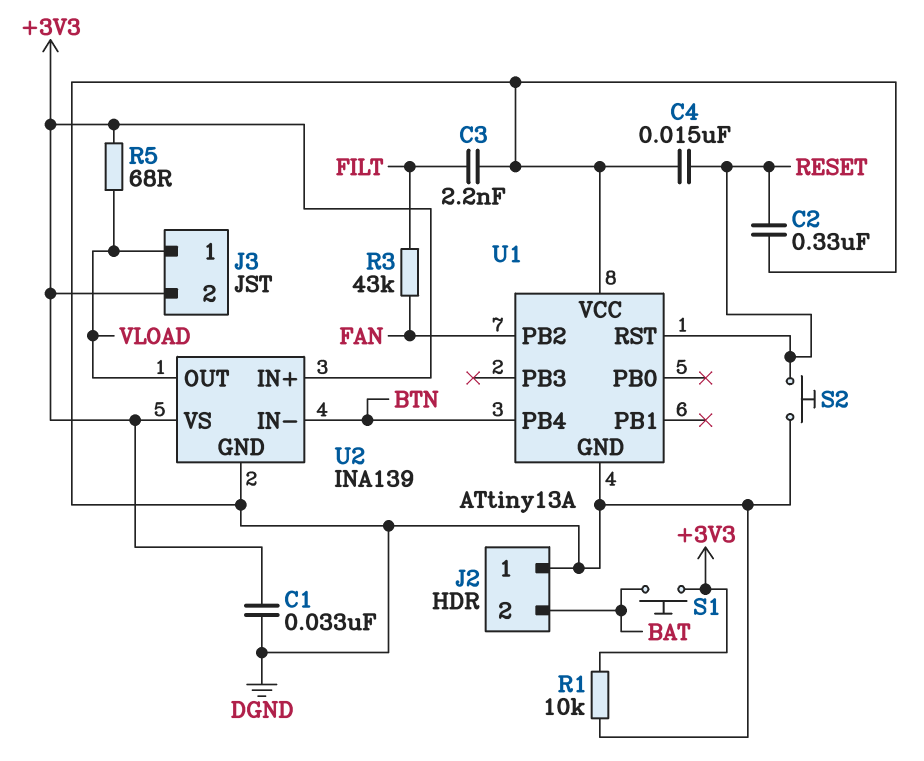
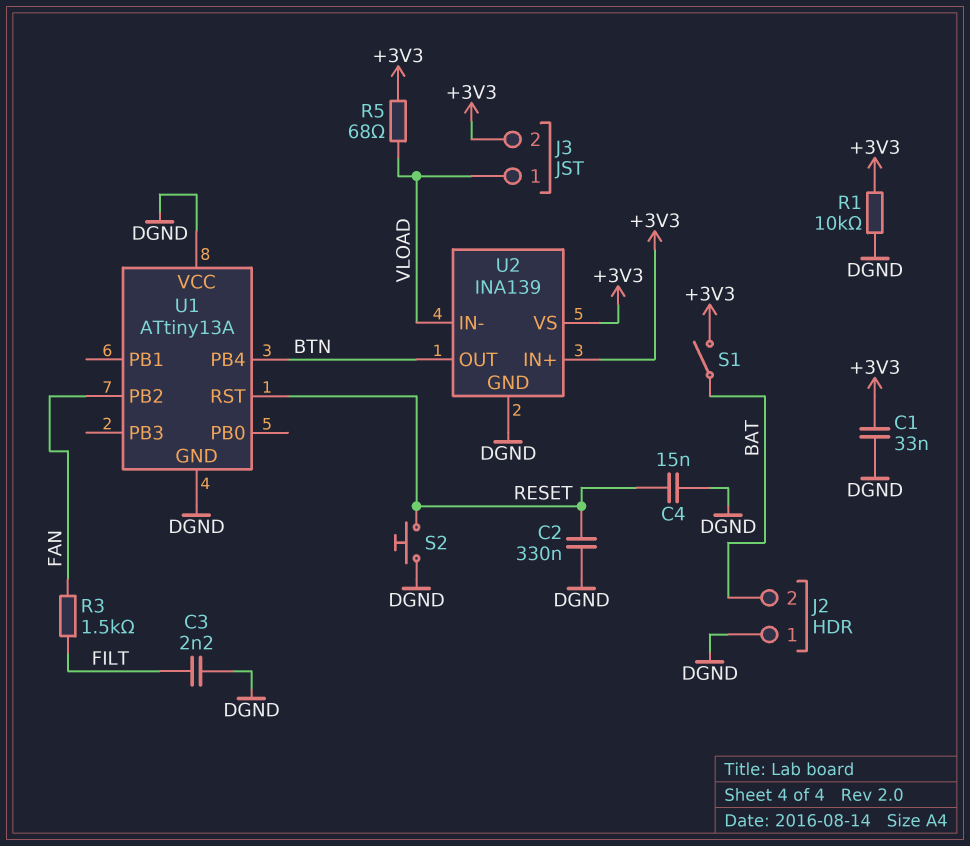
R3: 43k (FAN, FILT) -> 1.5k (FAN, FILT)
S1: button (+3V3, BAT) -> switch (+3V3, BAT)
U2 pin IN-: BTN -> VLOAD
U2 pin OUT: VLOAD -> BTN

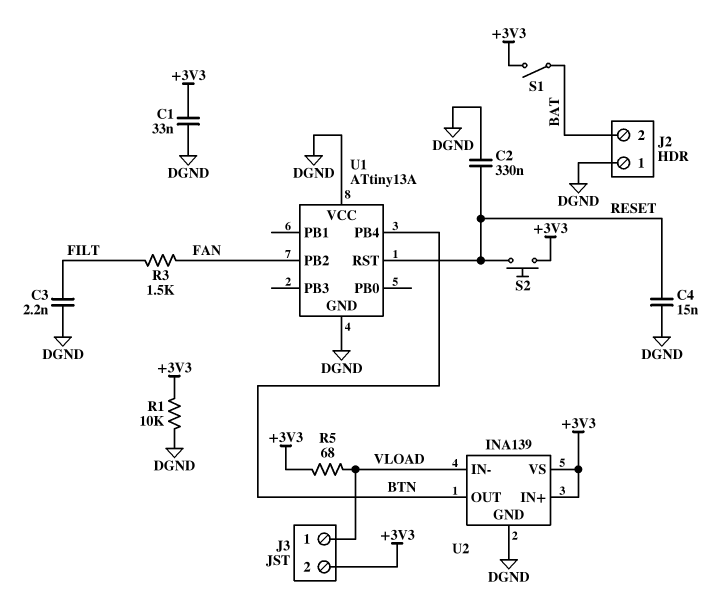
S2: button (DGND, RESET) -> button (+3V3, RESET)

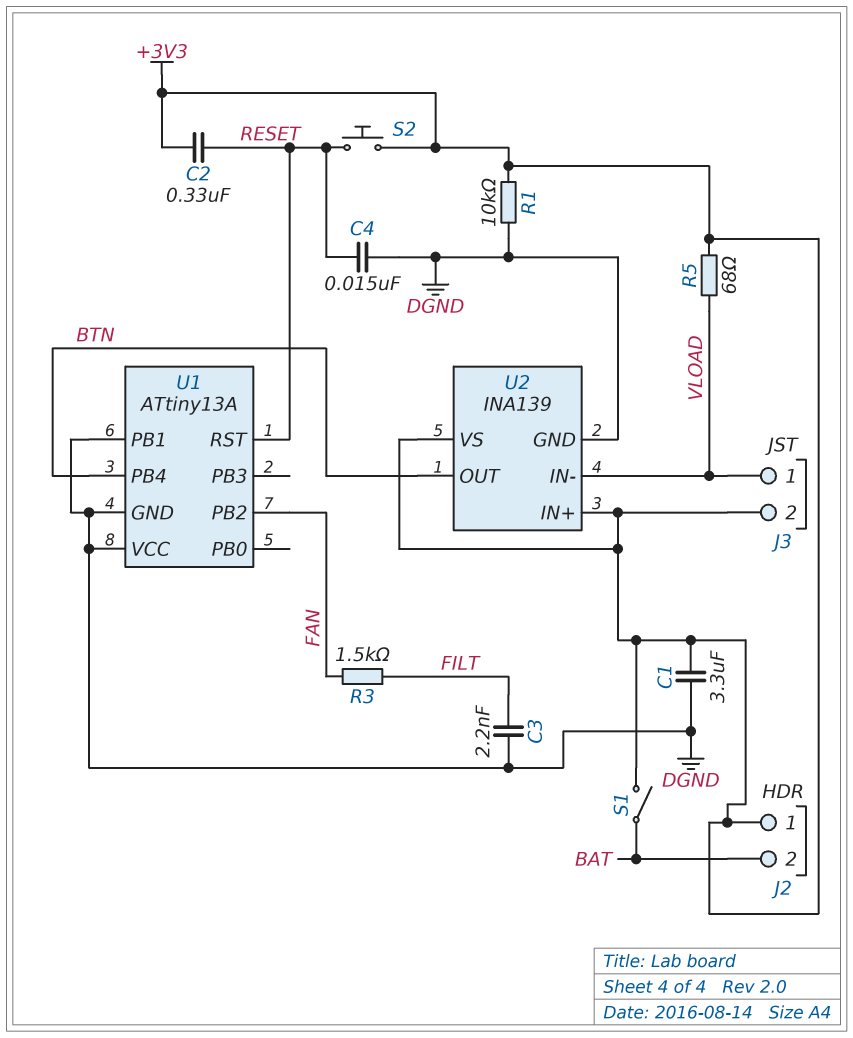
C1: 33nF (+3V3, DGND) -> 3.3uF (+3V3, DGND)
C2: 330nF (DGND, RESET) -> 330nF (+3V3, RESET)
J2 pin 1: DGND -> +3V3
U1 pin PB1: none -> DGND

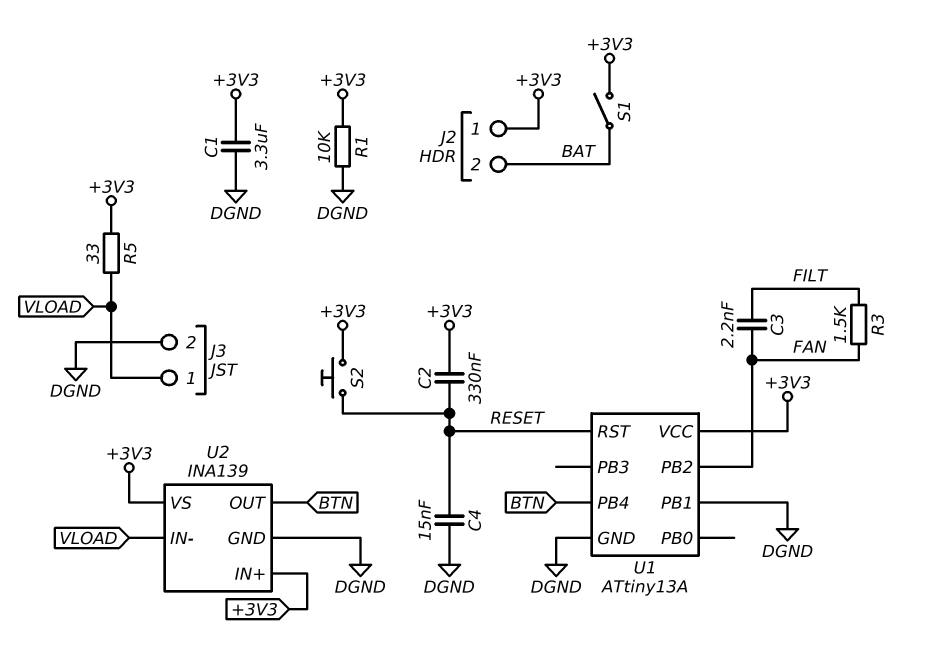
C3: 2.2nF (DGND, FILT) -> 2.2nF (FAN, FILT)
J3 pin 2: +3V3 -> DGND
R5: 68 (+3V3, VLOAD) -> 33 (+3V3, VLOAD)
U1 pin VCC: DGND -> +3V3

